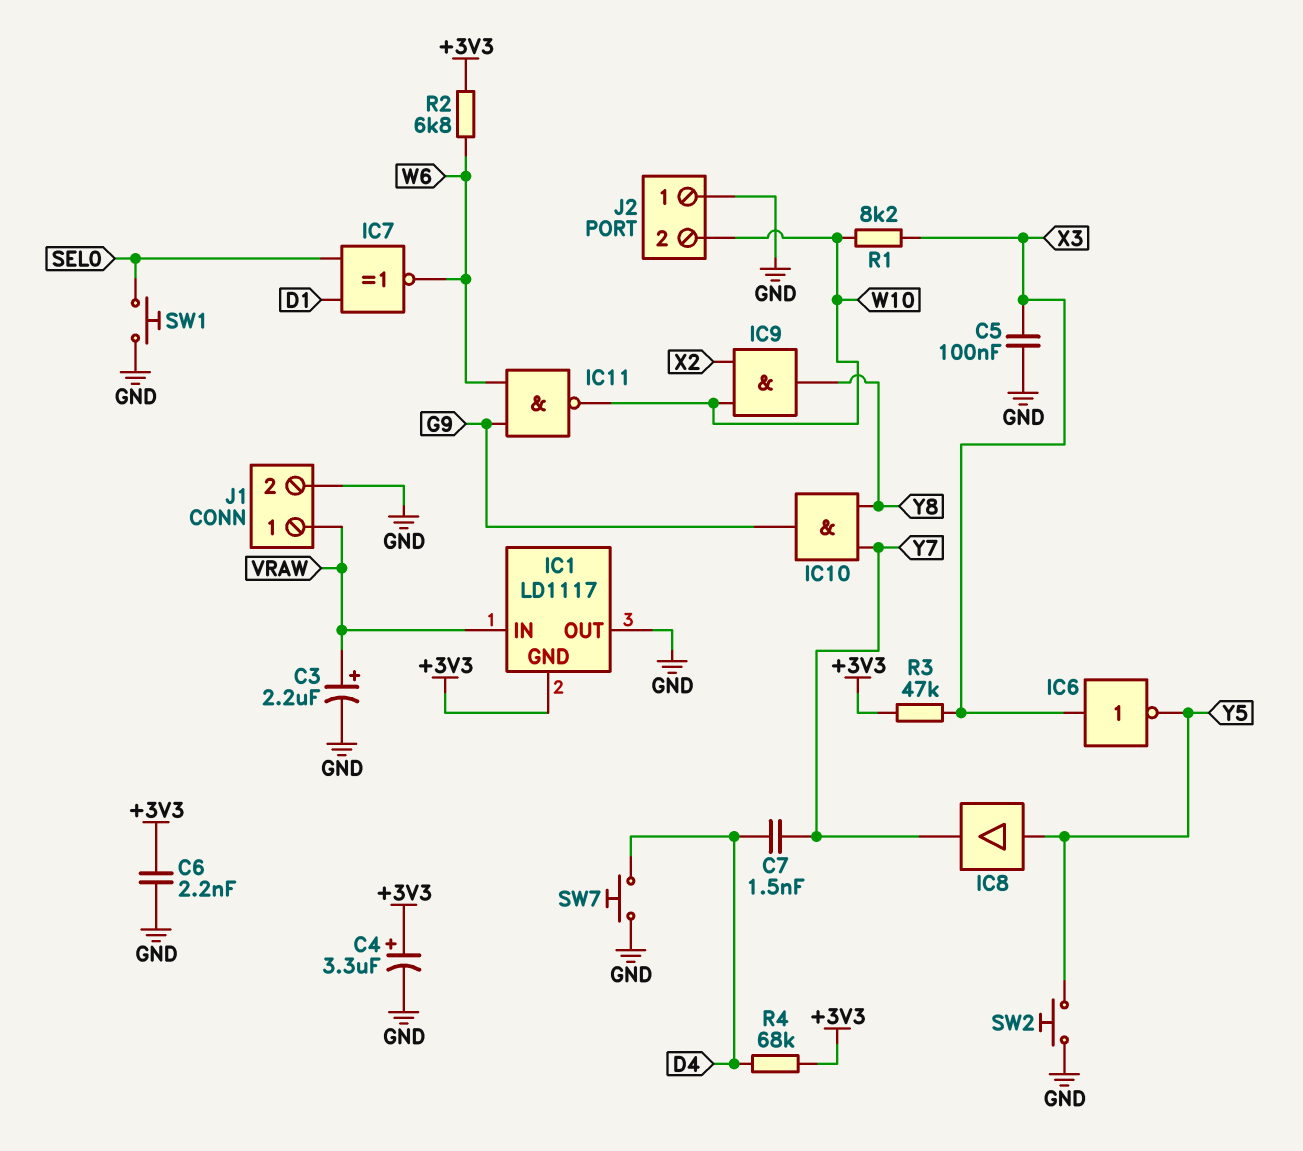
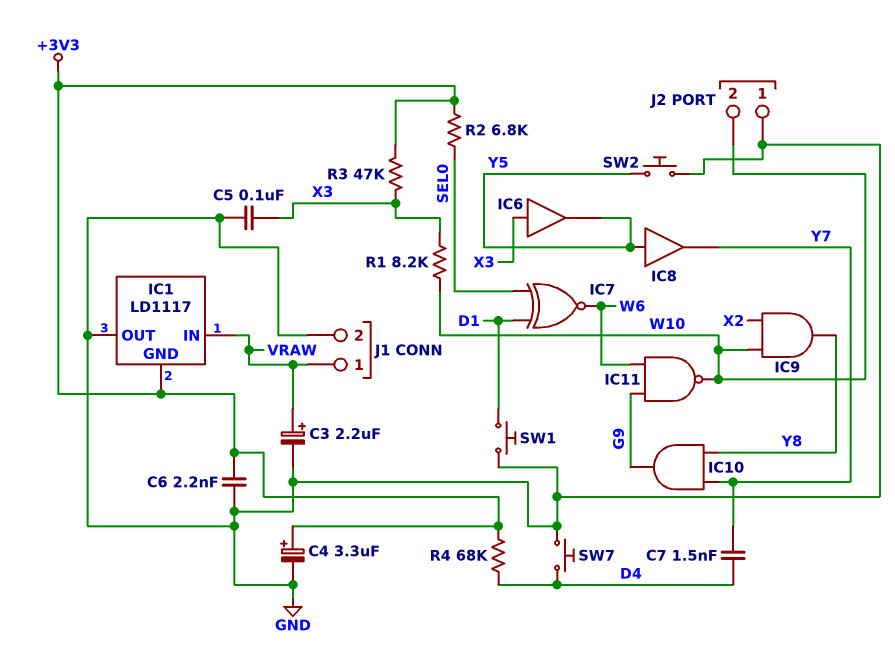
IC6: NOT (in X3, out Y5) -> buffer (in X3, out Y5)
R2: 6.8k (+3V3, W6) -> 6.8k (+3V3, SEL0)
SW1: button (GND, SEL0) -> button (D1, GND)

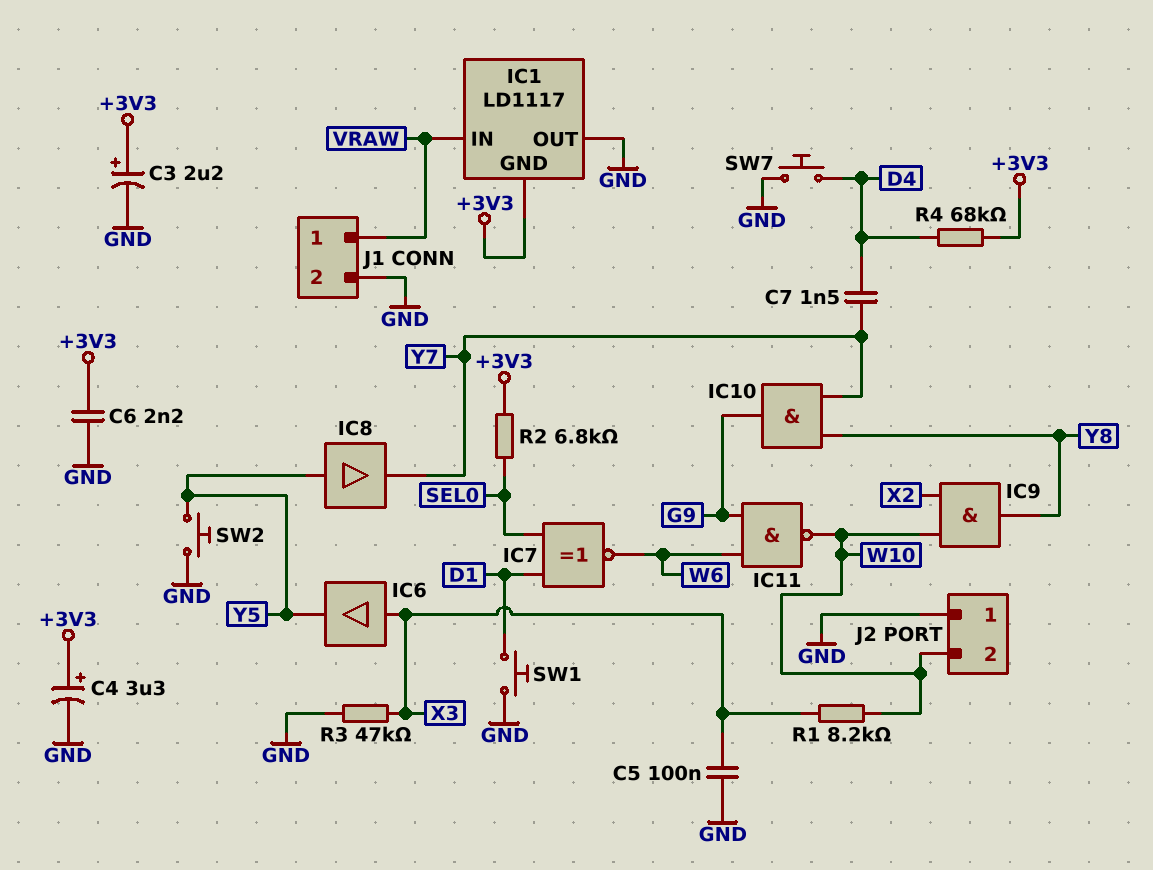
C3: 2.2uF (plus VRAW, minus GND) -> 2.2uF (plus +3V3, minus GND)
R3: 47k (+3V3, X3) -> 47k (GND, X3)

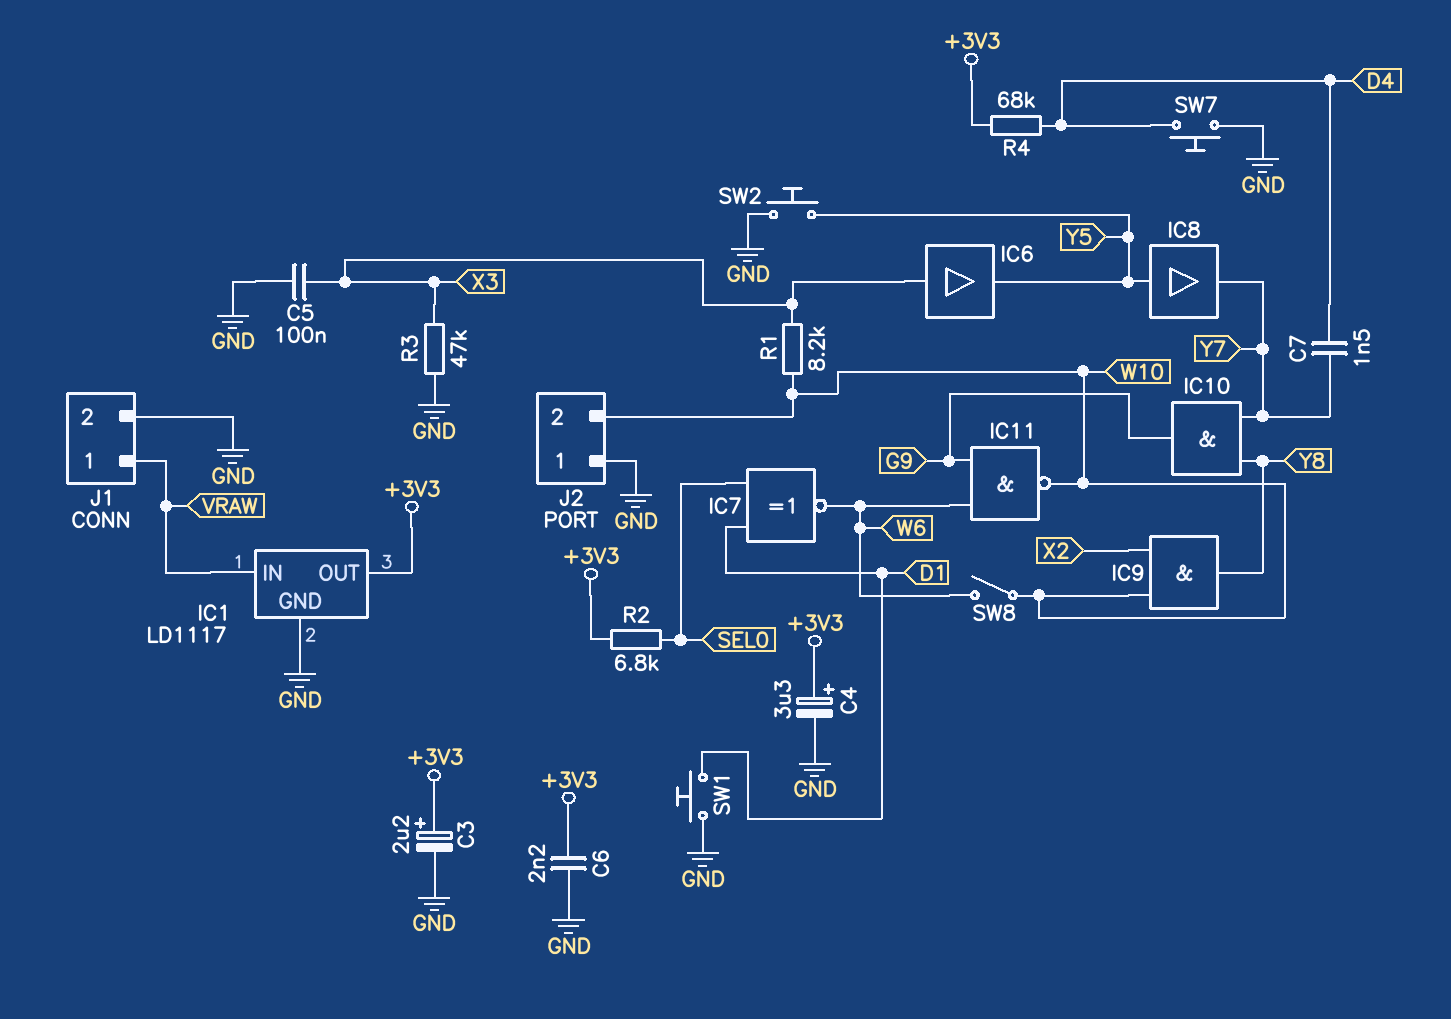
IC1 pin GND: +3V3 -> GND
IC1 pin OUT: GND -> +3V3
SW8: none -> switch (W6, W10)

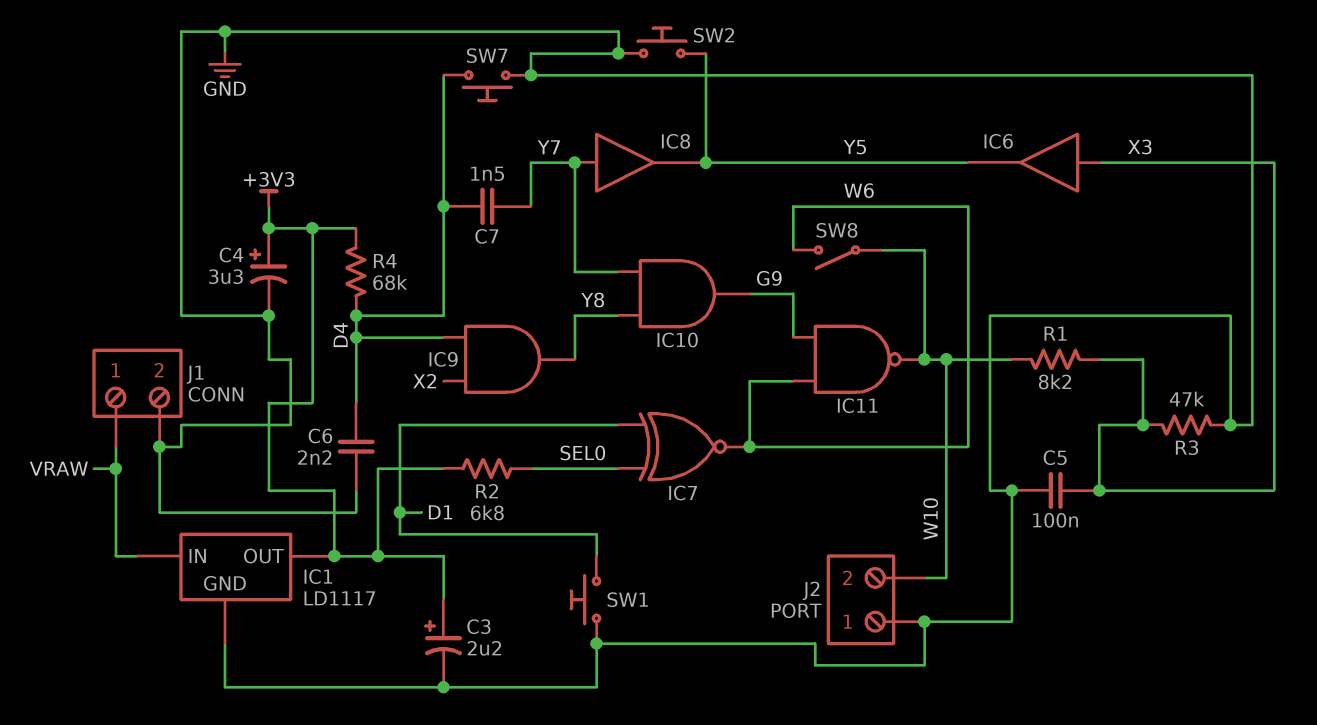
C6: 2.2nF (+3V3, GND) -> 2.2nF (D4, GND)
IC8: buffer (in Y5, out Y7) -> buffer (in Y7, out Y5)
IC9: AND (in W10, in X2, out Y8) -> AND (in D4, in X2, out Y8)

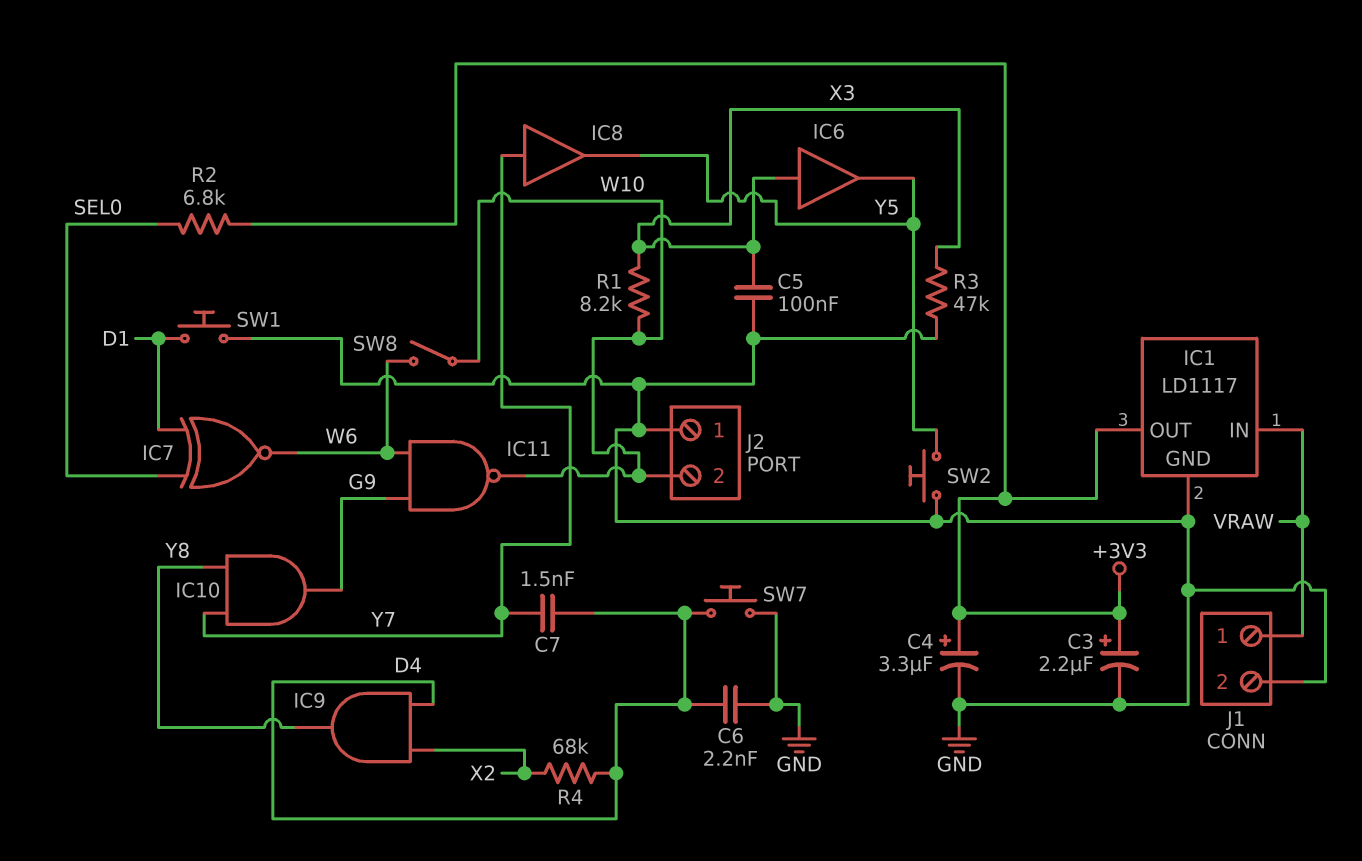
R4: 68k (+3V3, D4) -> 68k (D4, X2)

